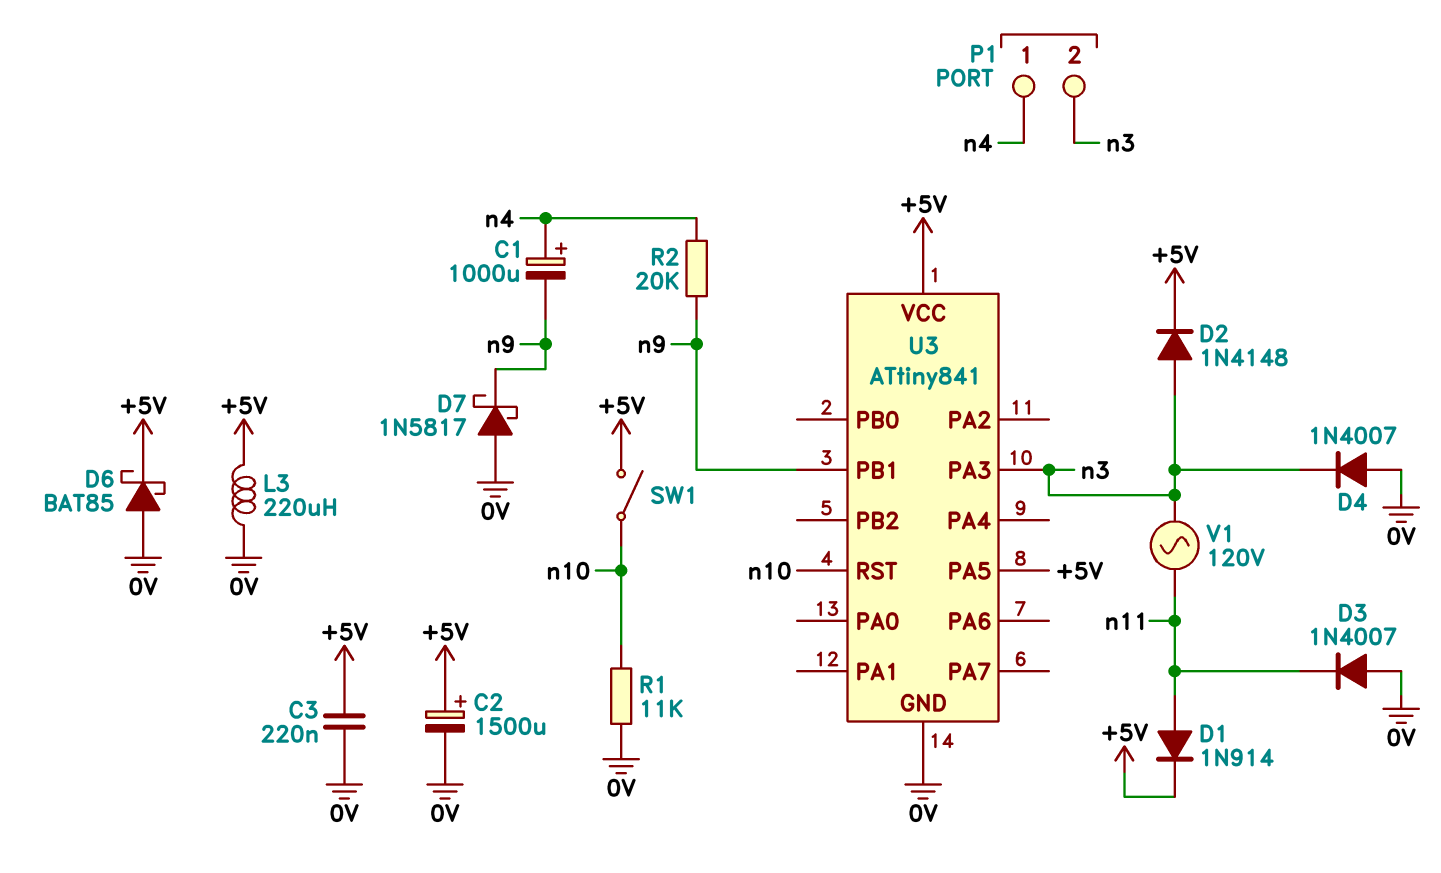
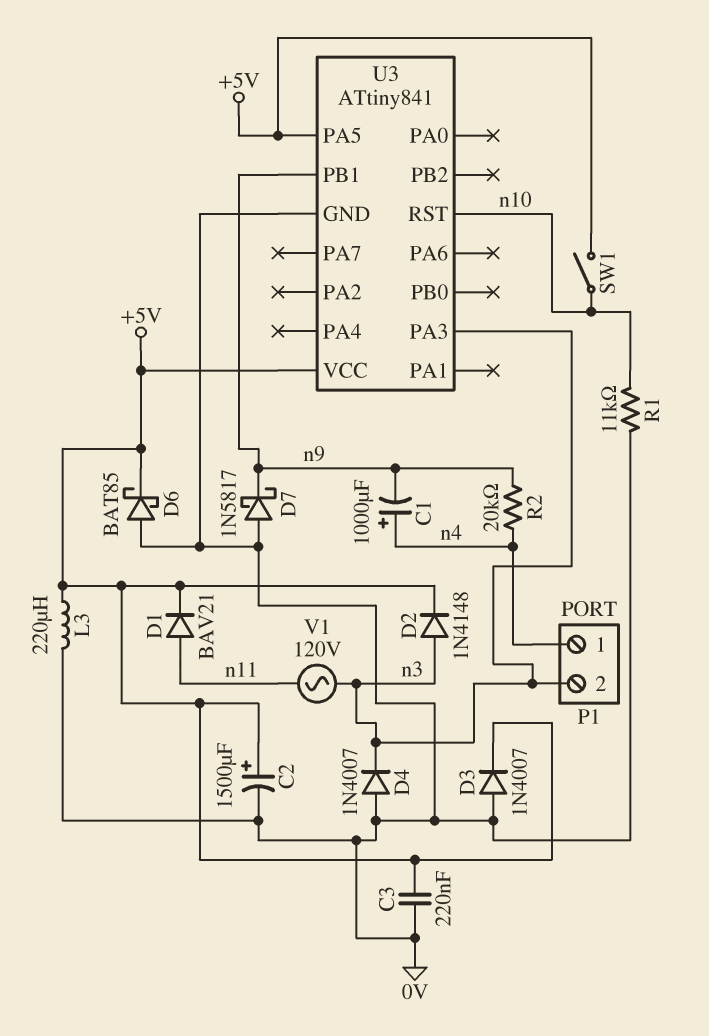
D1: diode 1N914 (A n11, K +5V) -> diode BAV21 (A n11, K +5V)
D3: diode 1N4007 (A 0V, K n11) -> diode 1N4007 (A 0V, K +5V)

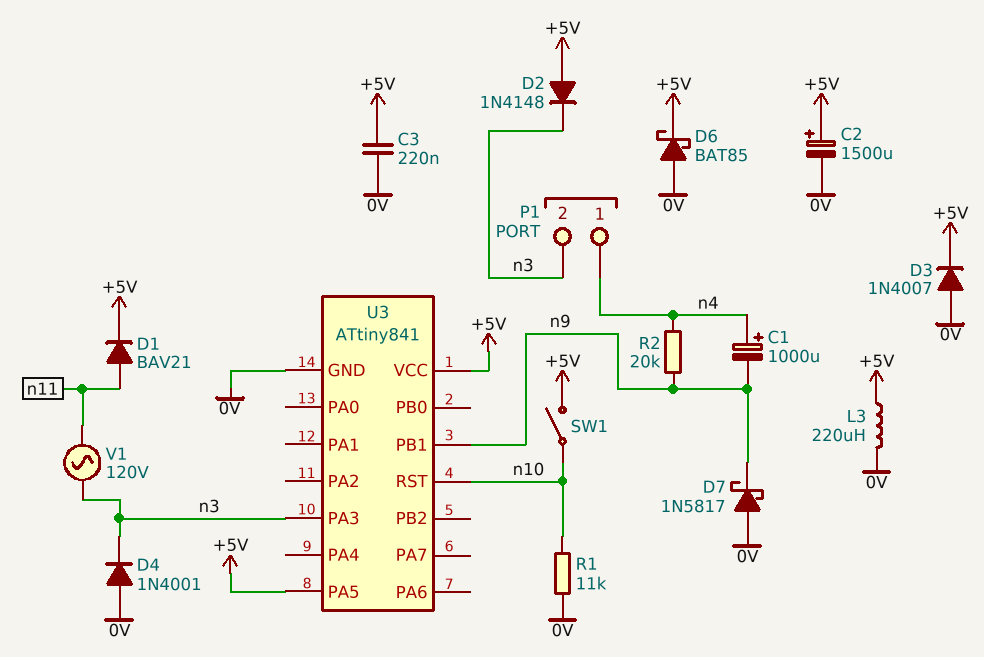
D2: diode 1N4148 (A n3, K +5V) -> diode 1N4148 (A +5V, K n3)
D4: diode 1N4007 (A 0V, K n3) -> diode 1N4001 (A 0V, K n3)

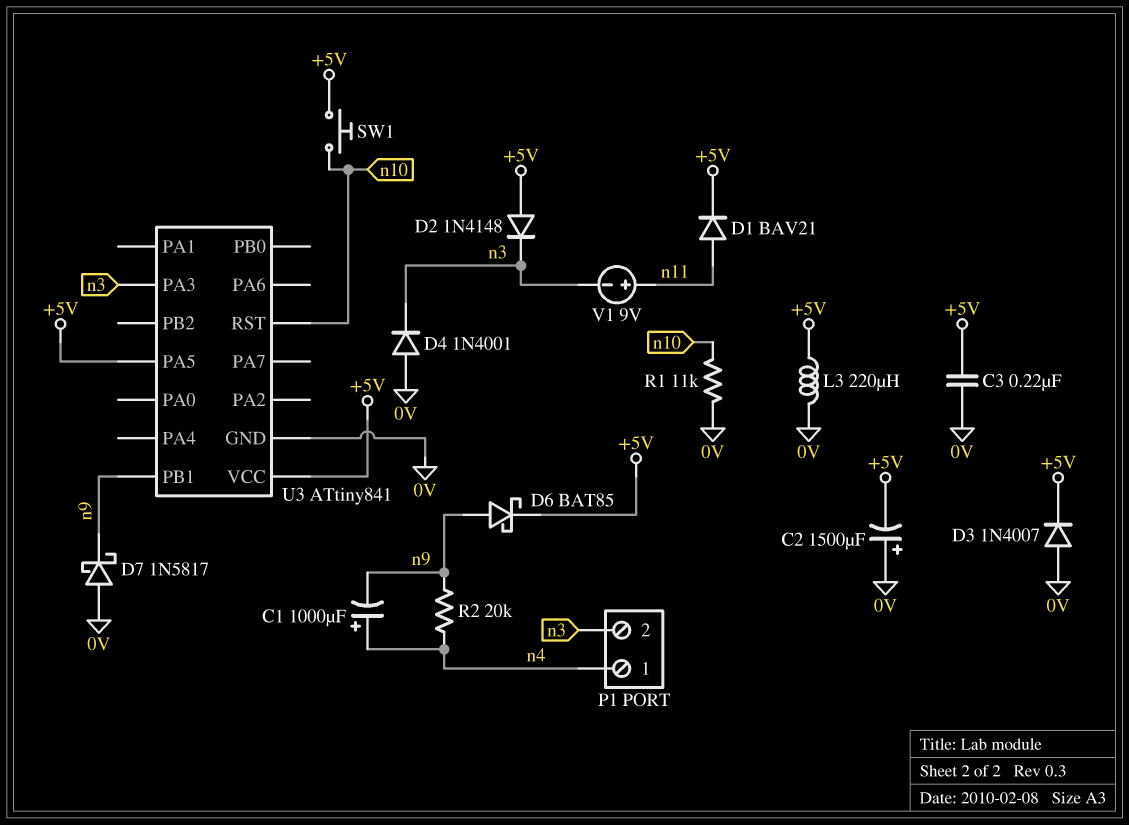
C2: 1500uF (plus +5V, minus 0V) -> 1500uF (plus 0V, minus +5V)
D6: schottky BAT85 (A 0V, K +5V) -> schottky BAT85 (A n9, K +5V)
SW1: switch (+5V, n10) -> button (+5V, n10)
V1: AC 120V (n3, n11) -> 9V (plus n11, minus n3)

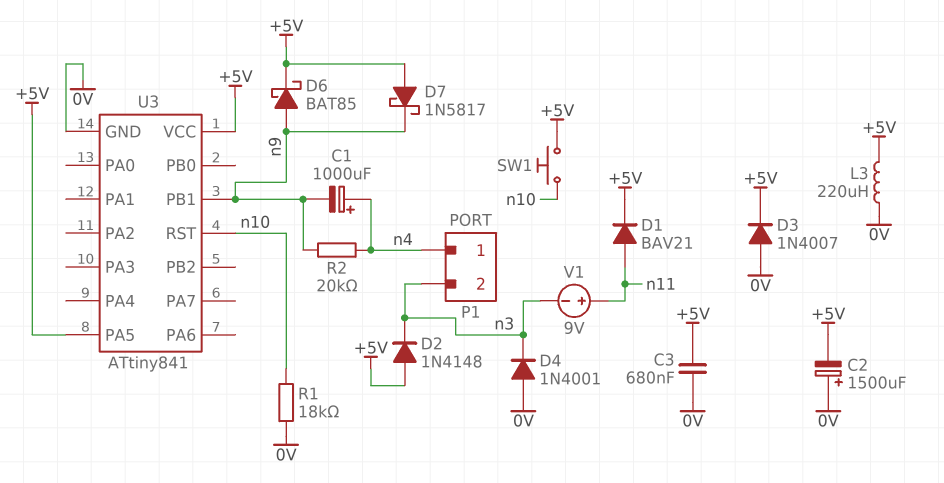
C3: 220nF (+5V, 0V) -> 680nF (+5V, 0V)
D7: schottky 1N5817 (A 0V, K n9) -> schottky 1N5817 (A +5V, K n9)
R1: 11k (0V, n10) -> 18k (0V, n10)
U3 pin PA3: n3 -> none

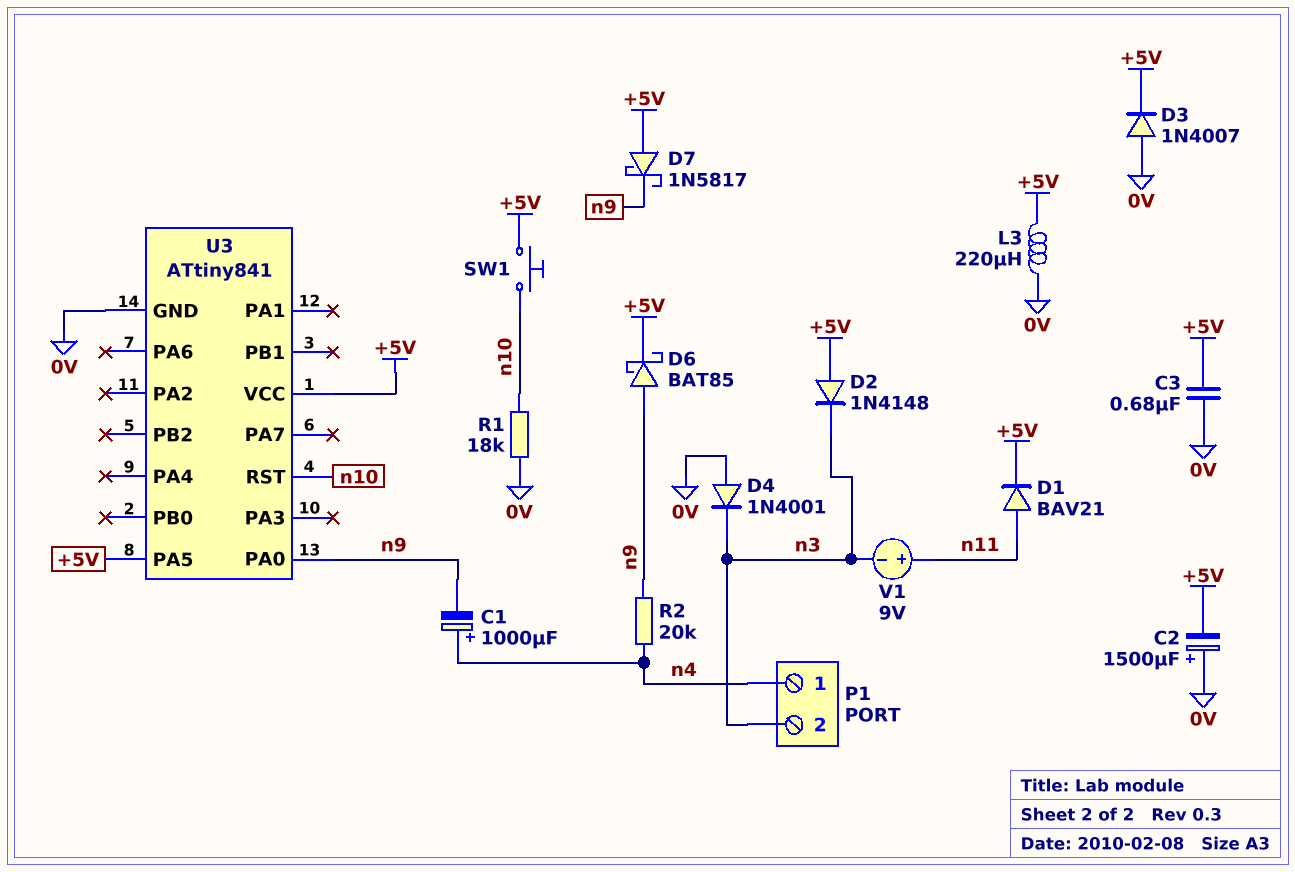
U3 pin PA0: none -> n9
U3 pin PB1: n9 -> none

